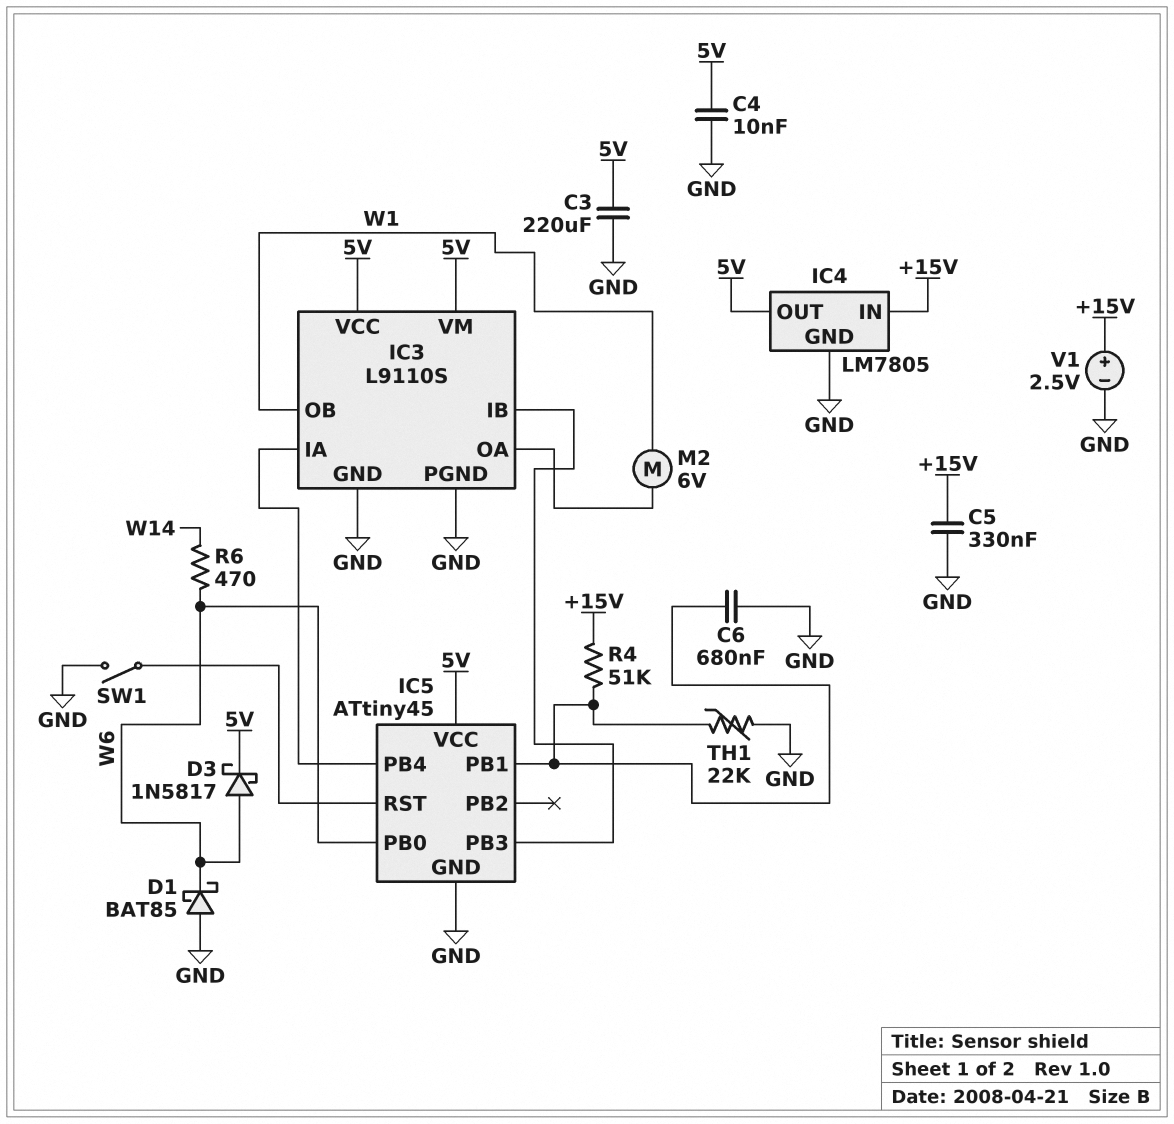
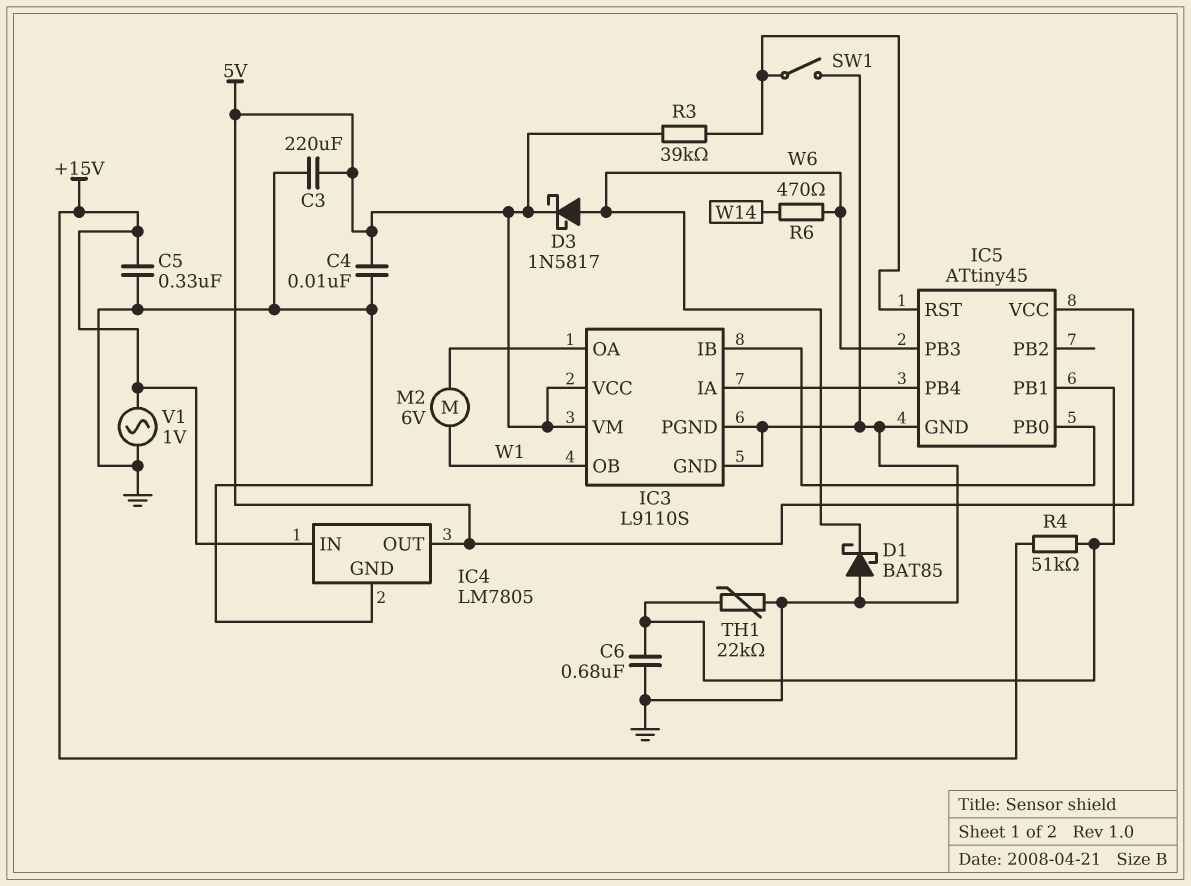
IC5 pin PB0: W6 -> IC3/IB
IC5 pin PB3: IC3/IB -> W6
R3: none -> 39k (5V, IC5/RST)
V1: 2.5V (plus +15V, minus GND) -> AC 1V (+15V, GND)

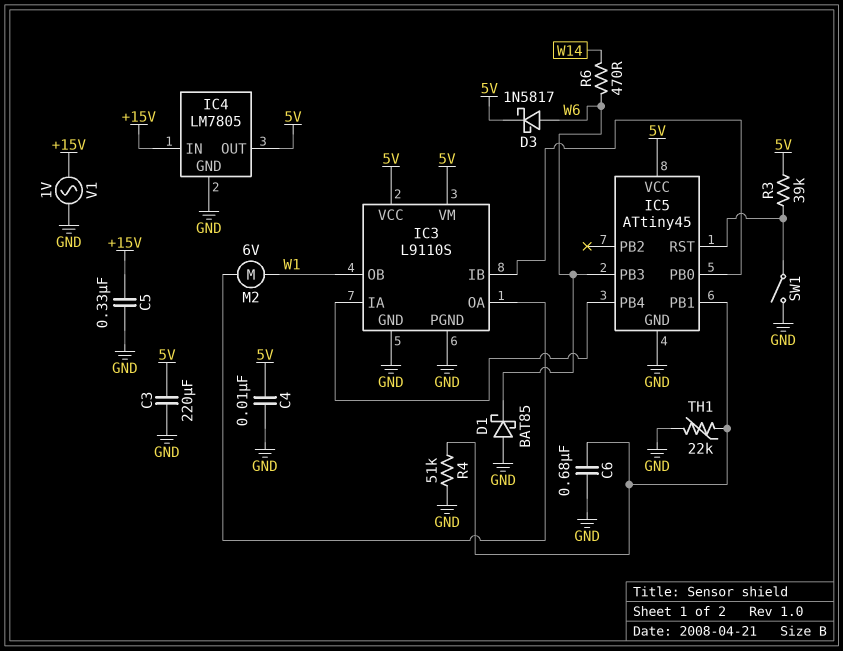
R4: 51k (+15V, IC5/PB1) -> 51k (GND, IC5/PB1)

